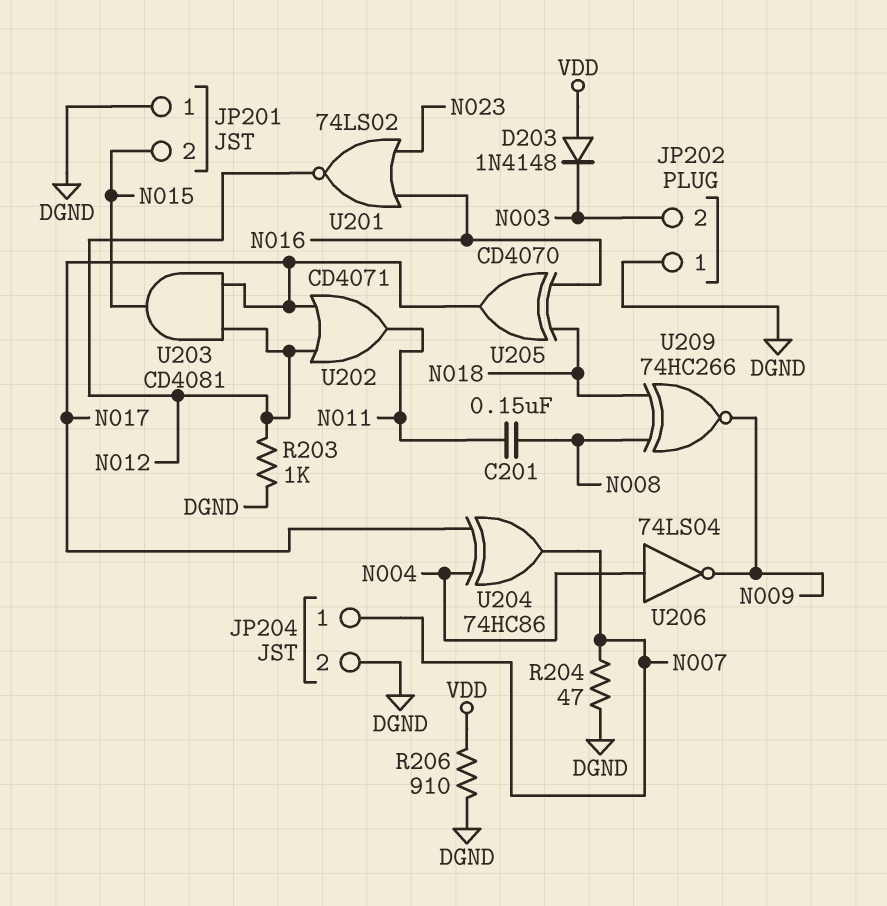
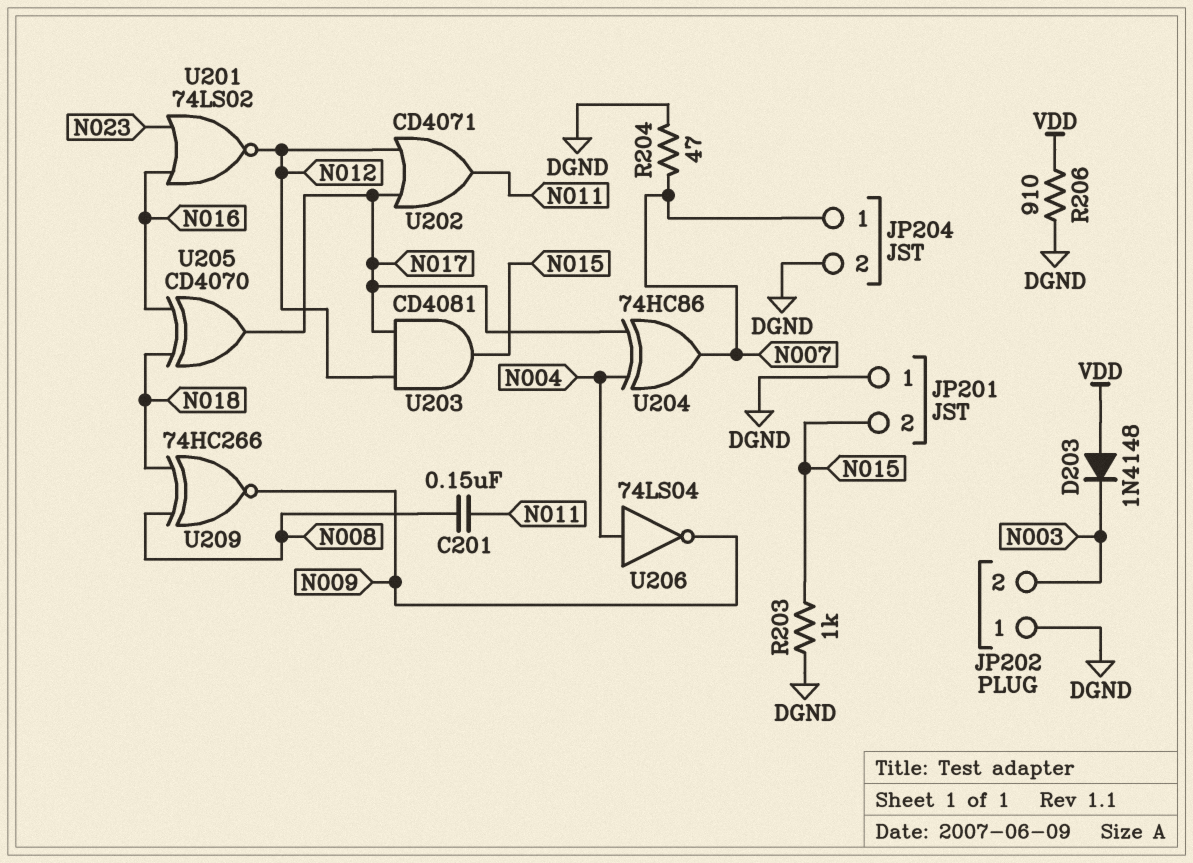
R203: 1k (DGND, N012) -> 1k (DGND, N015)

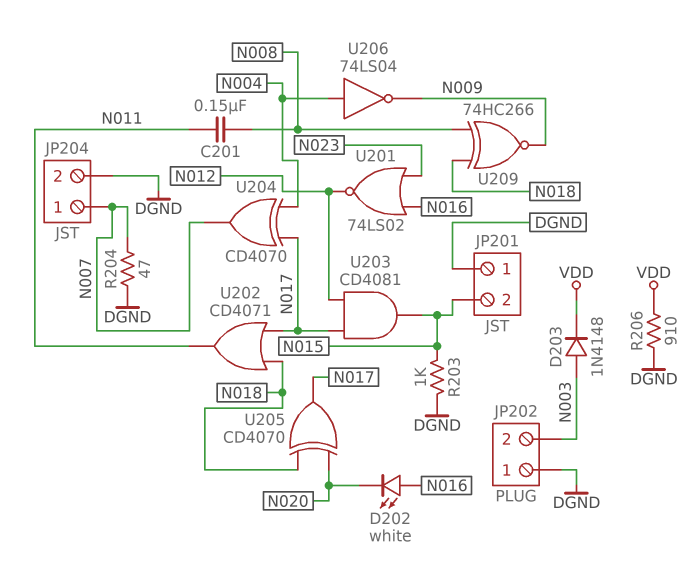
D202: none -> LED white (A N016, K N020)
D203: diode 1N4148 (A VDD, K N003) -> diode 1N4148 (A N003, K VDD)
U202: OR CD4071 (in N012, in N017, out N011) -> OR CD4071 (in N017, in N018, out N011)
U204: XOR 74HC86 (in N004, in N017, out N007) -> XOR CD4070 (in N004, in N017, out N007)
U205: XOR CD4070 (in N016, in N018, out N017) -> XOR CD4070 (in N018, in N020, out N017)

